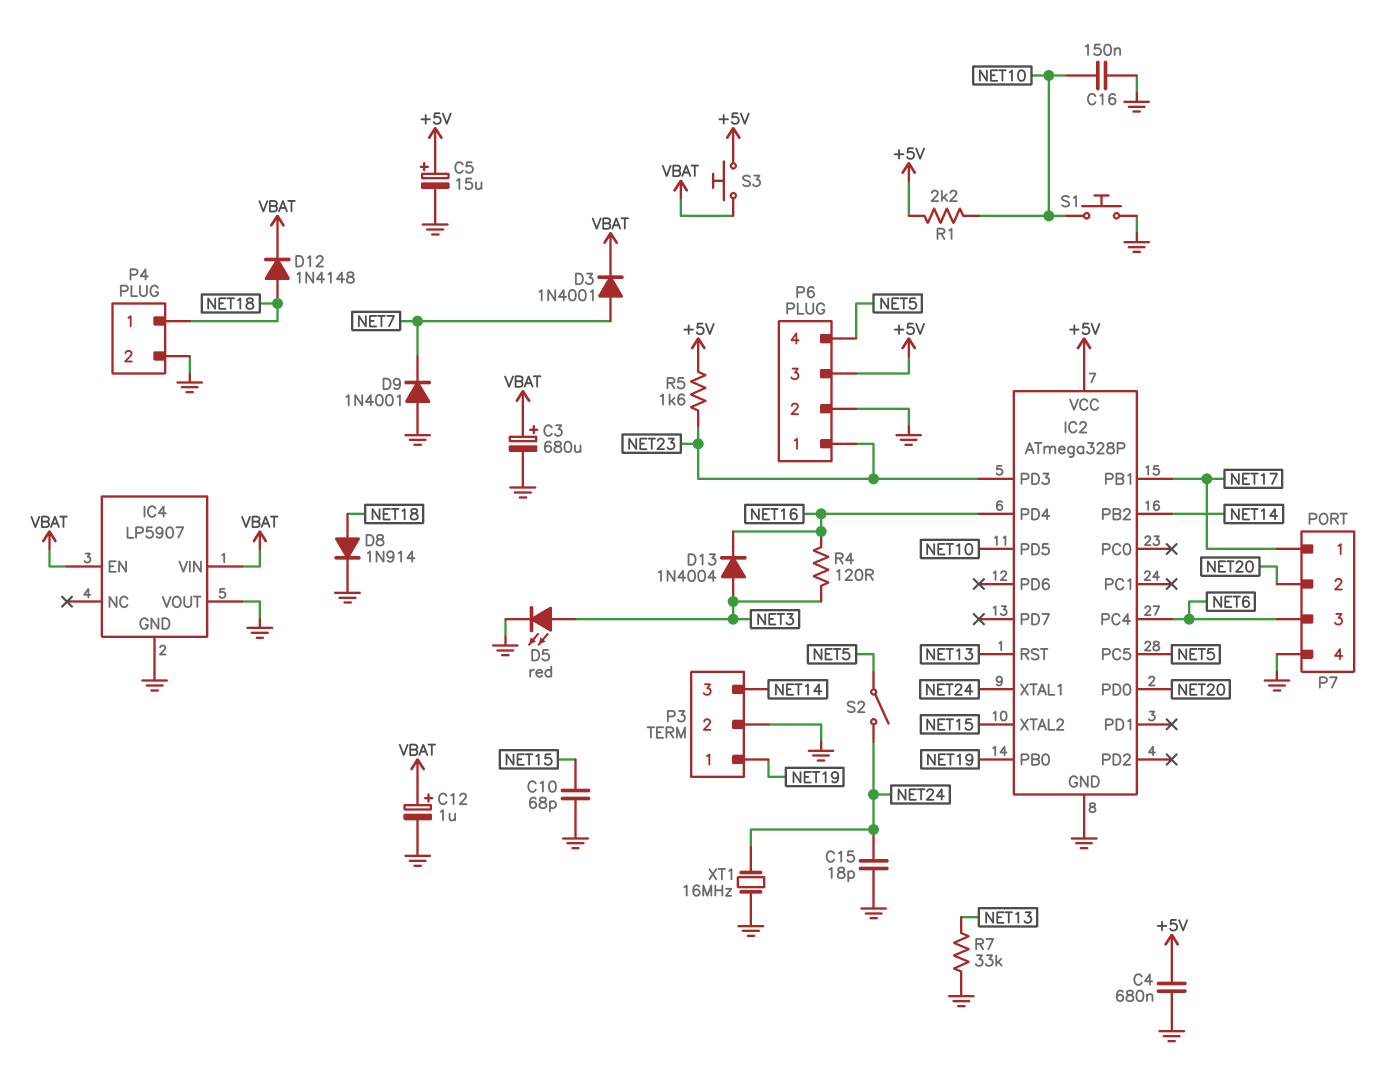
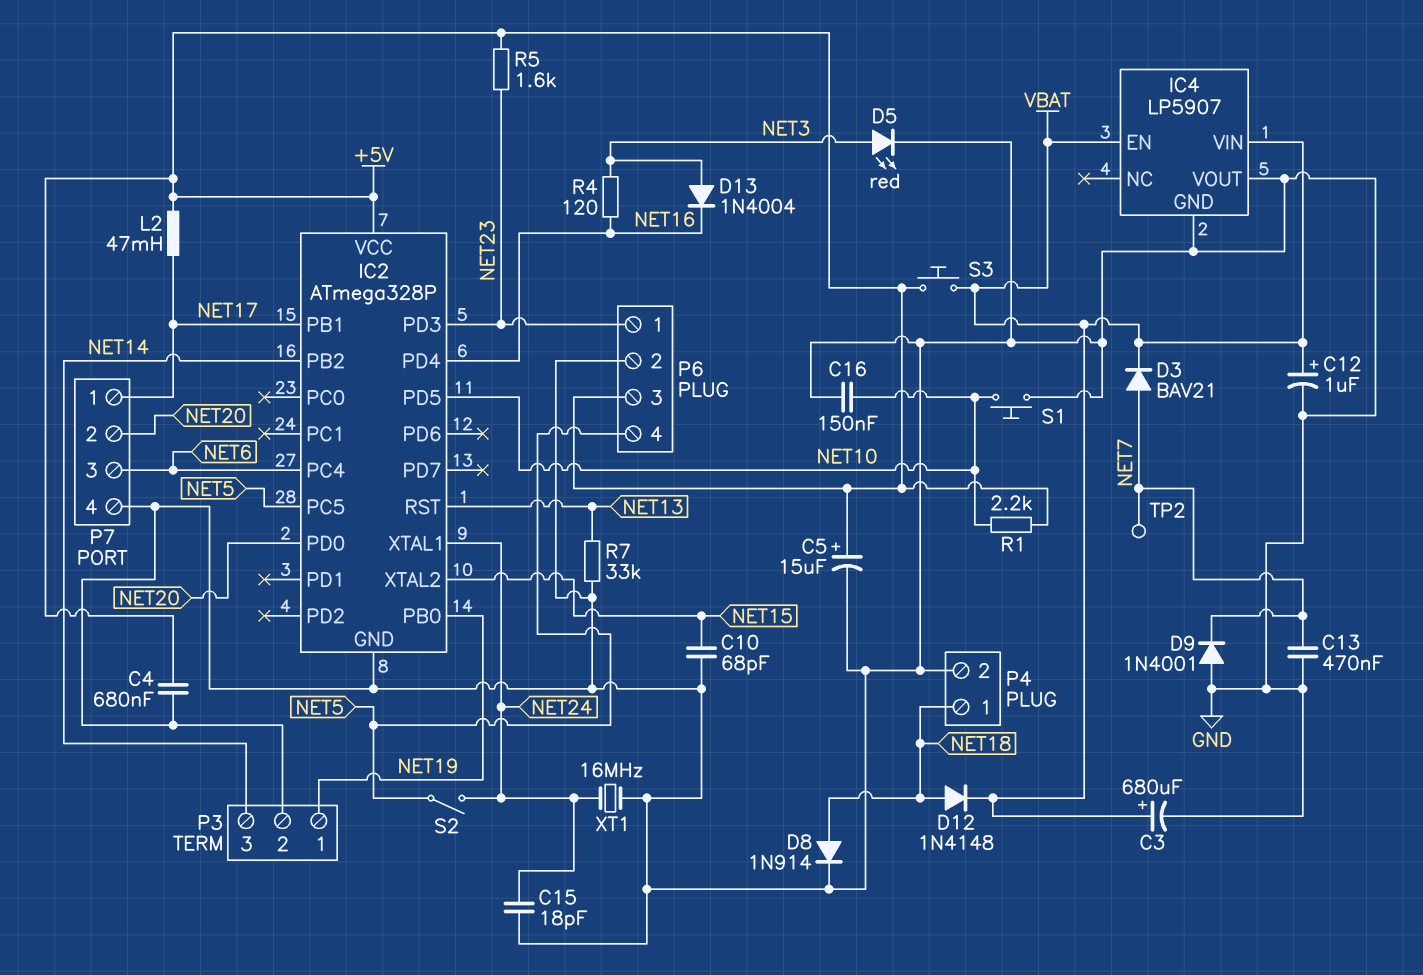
C13: none -> 470nF (GND, NET7)
D3: diode 1N4001 (A NET7, K VBAT) -> diode BAV21 (A NET7, K VBAT)
L2: none -> 47mH (+5V, NET17)
TP2: none -> test point (NET7)

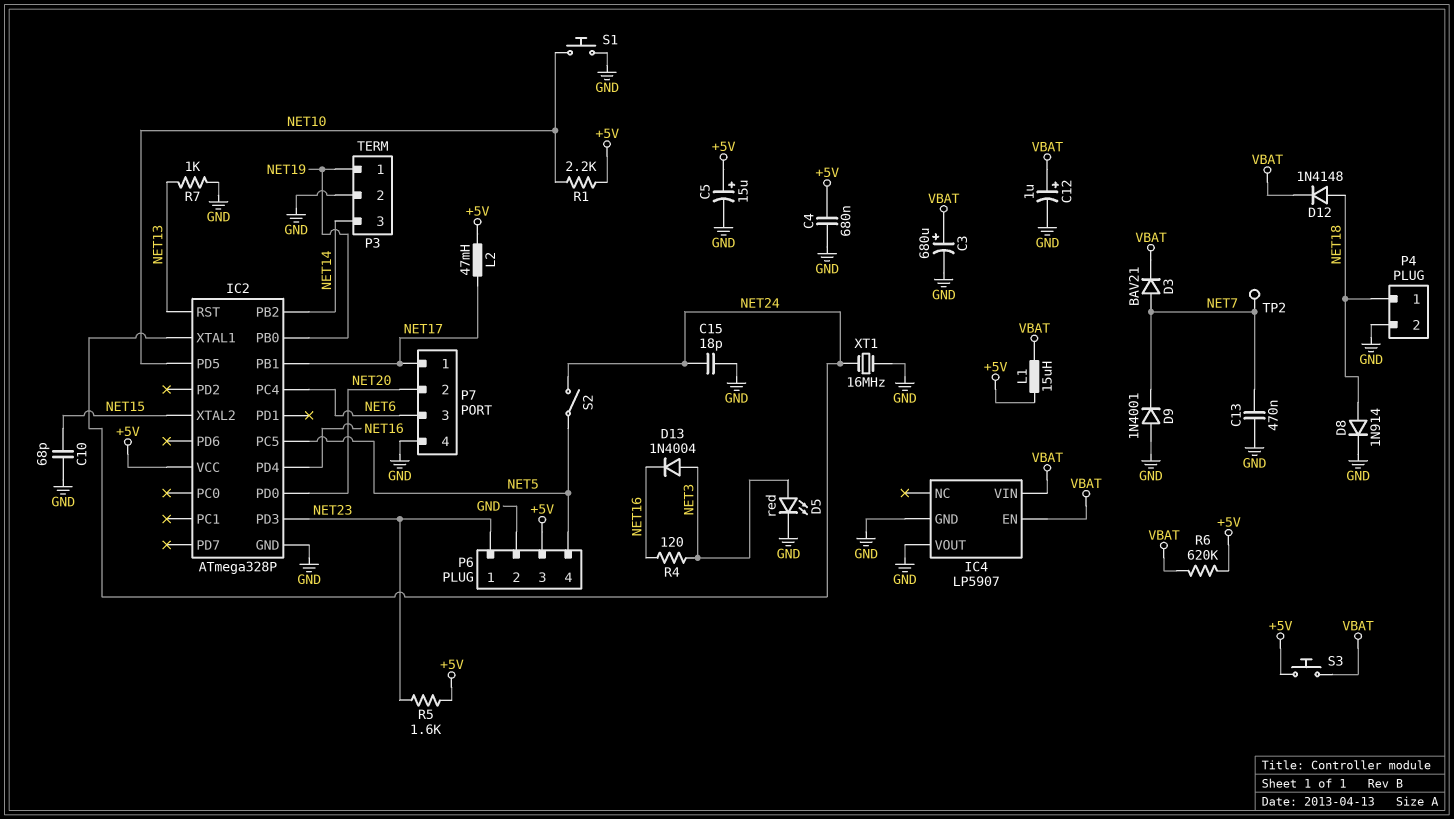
C16: 150nF (GND, NET10) -> none
L1: none -> 15uH (+5V, VBAT)
R6: none -> 620k (+5V, VBAT)
R7: 33k (GND, NET13) -> 1k (GND, NET13)

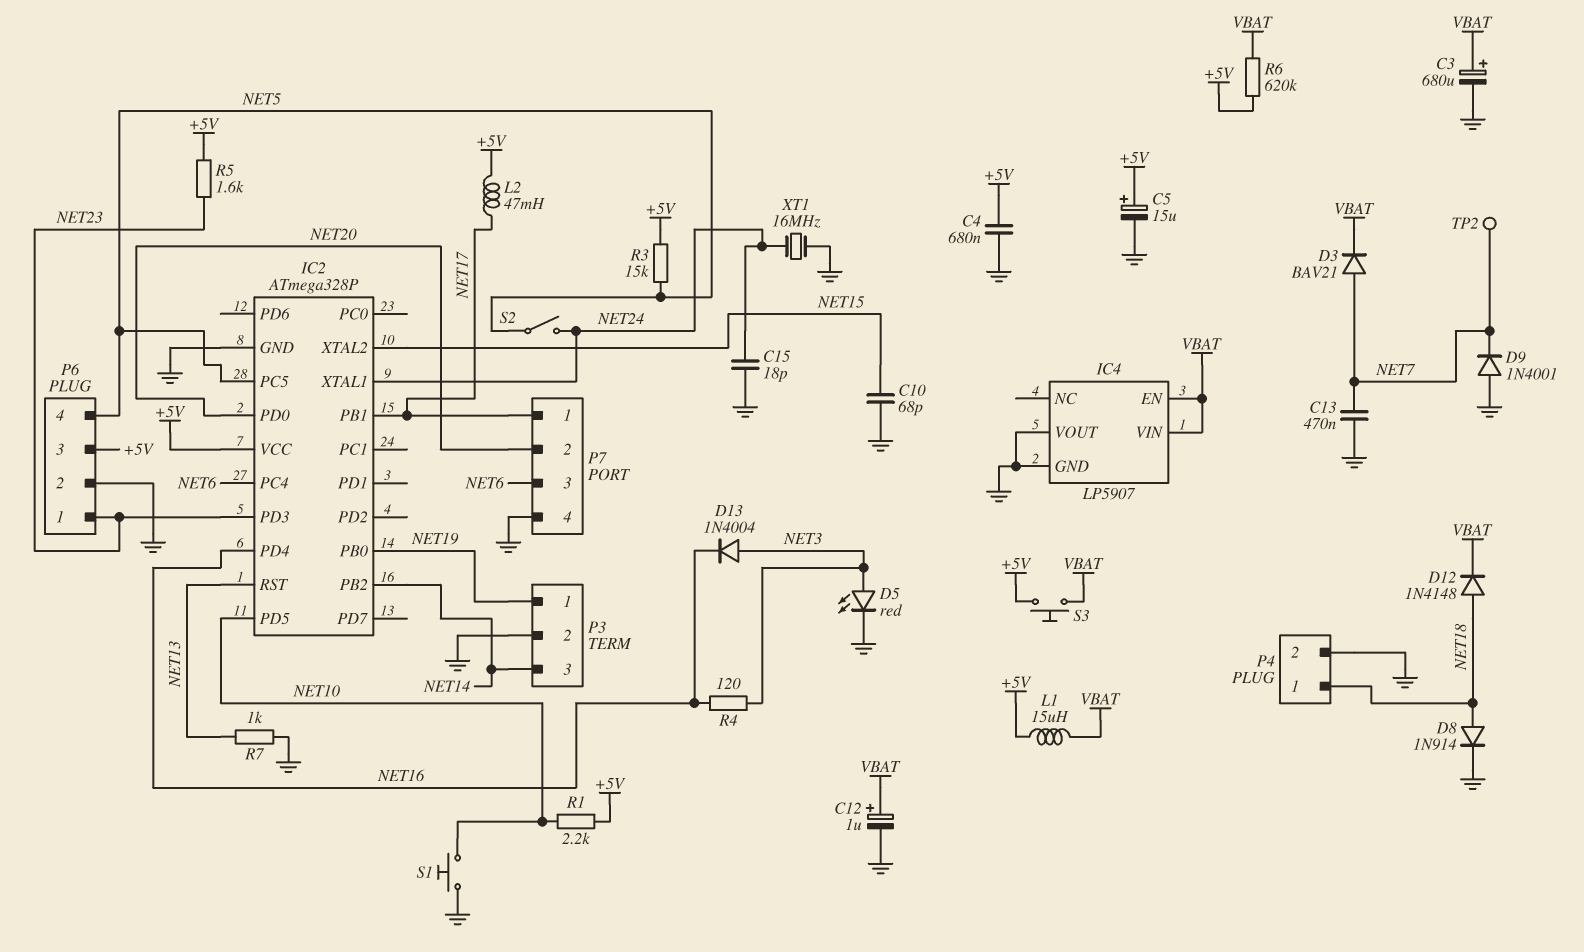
R3: none -> 15k (+5V, NET5)

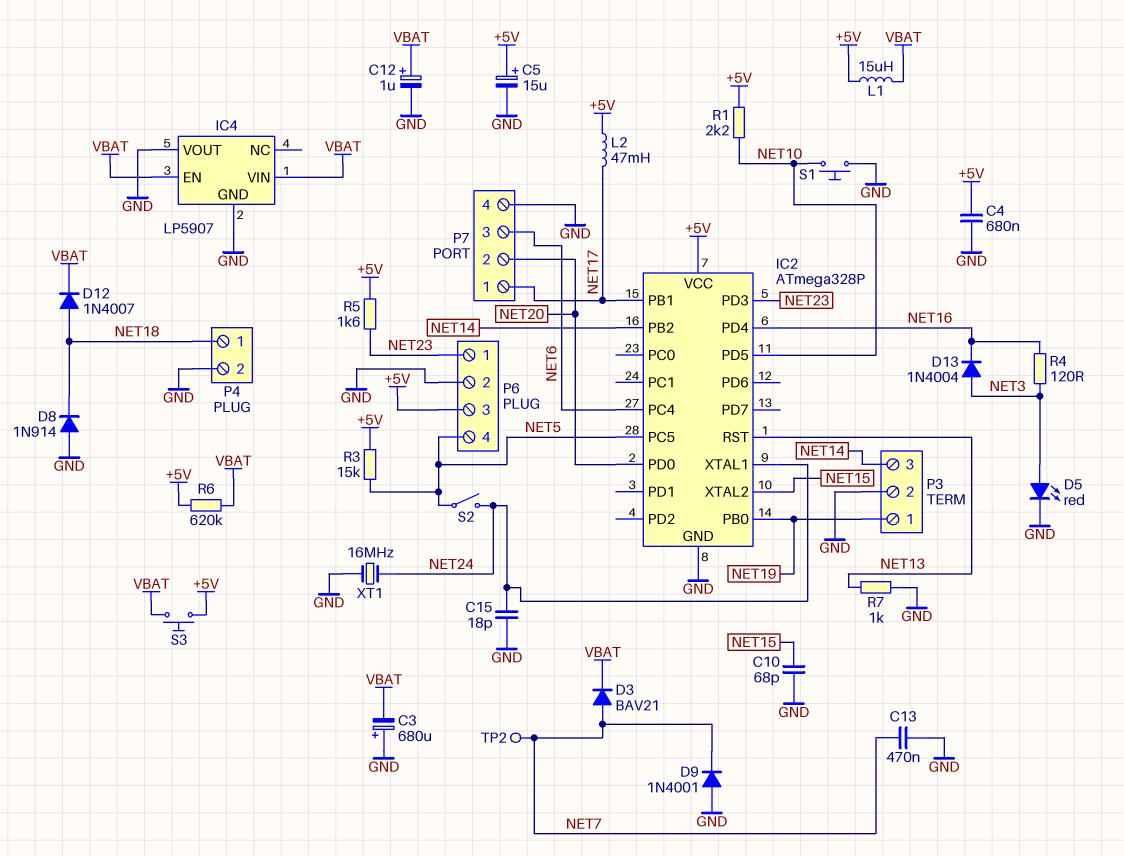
C3: 680uF (plus VBAT, minus GND) -> 680uF (plus GND, minus VBAT)
D8: diode 1N914 (A NET18, K GND) -> diode 1N914 (A GND, K NET18)
D12: diode 1N4148 (A NET18, K VBAT) -> diode 1N4007 (A NET18, K VBAT)

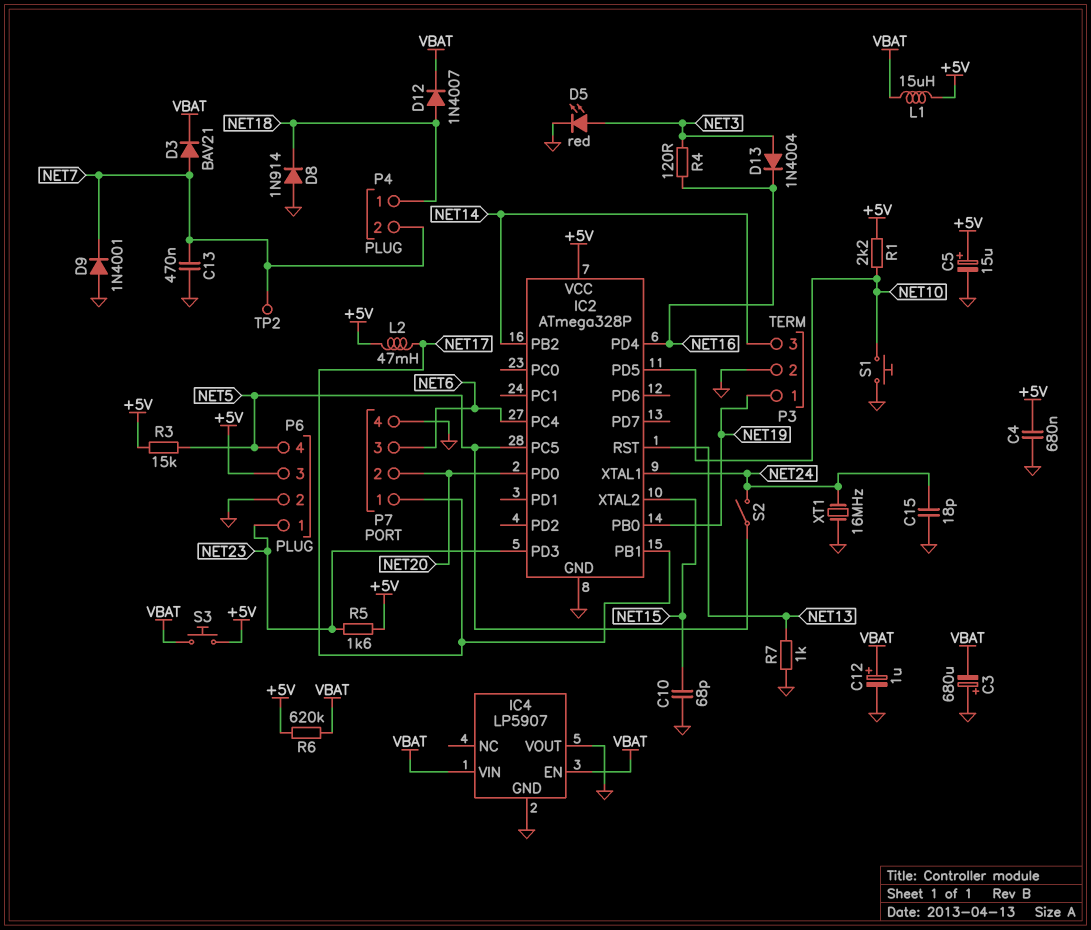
P4 pin 2: GND -> NET7

